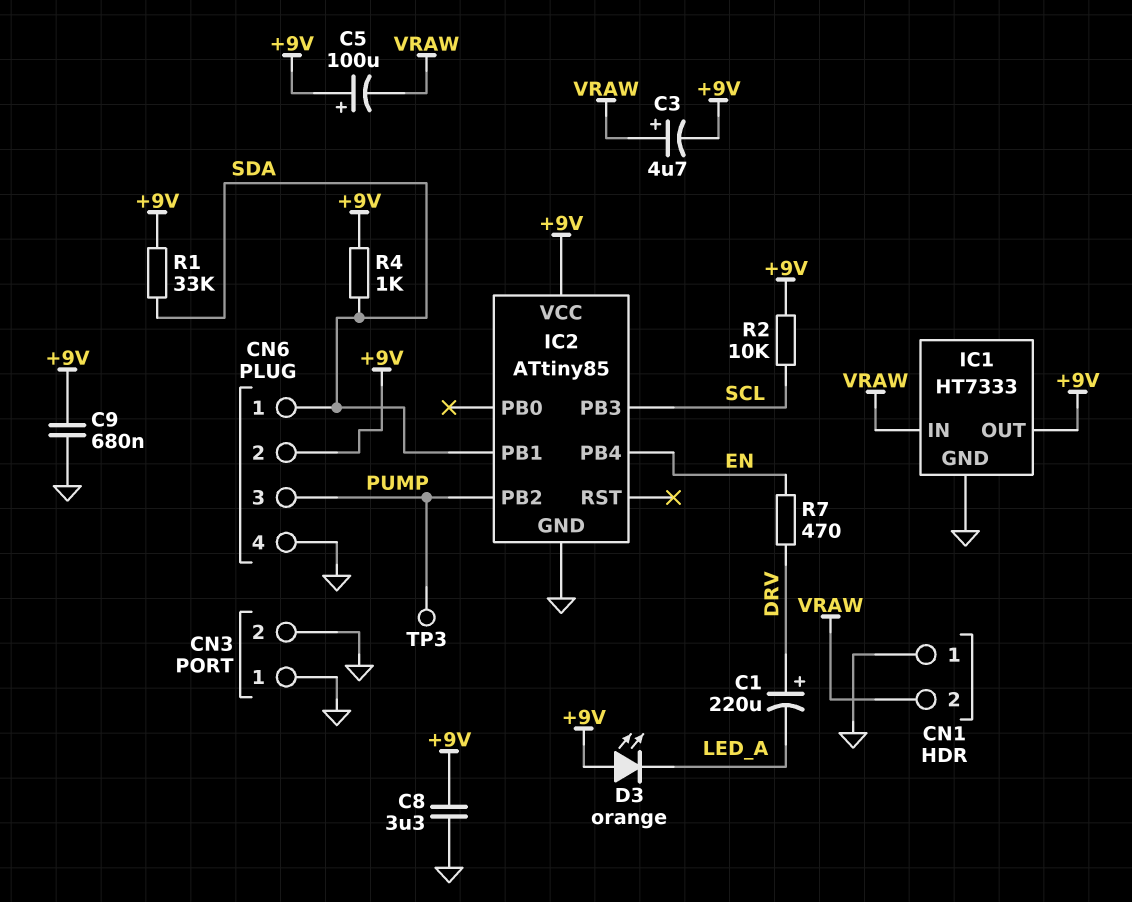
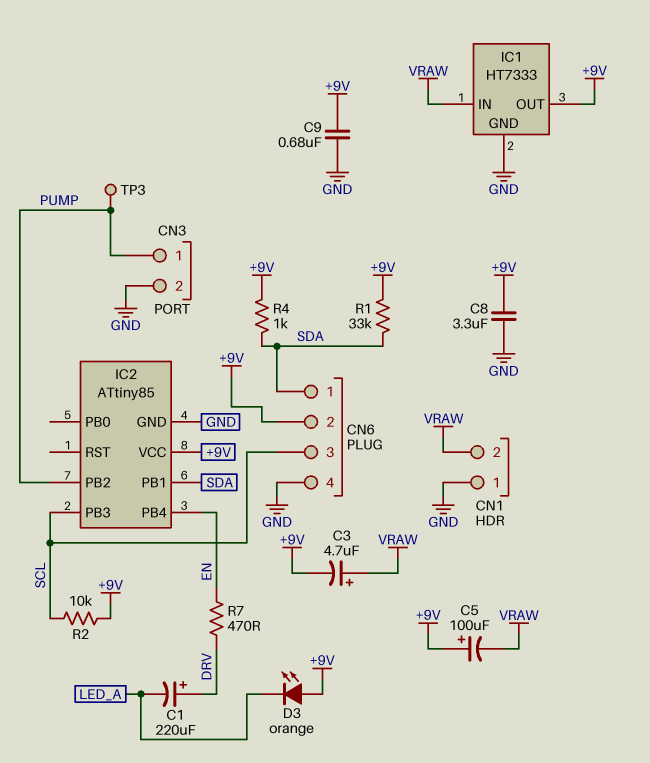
CN3 pin 1: GND -> PUMP
CN6 pin 3: PUMP -> SCL

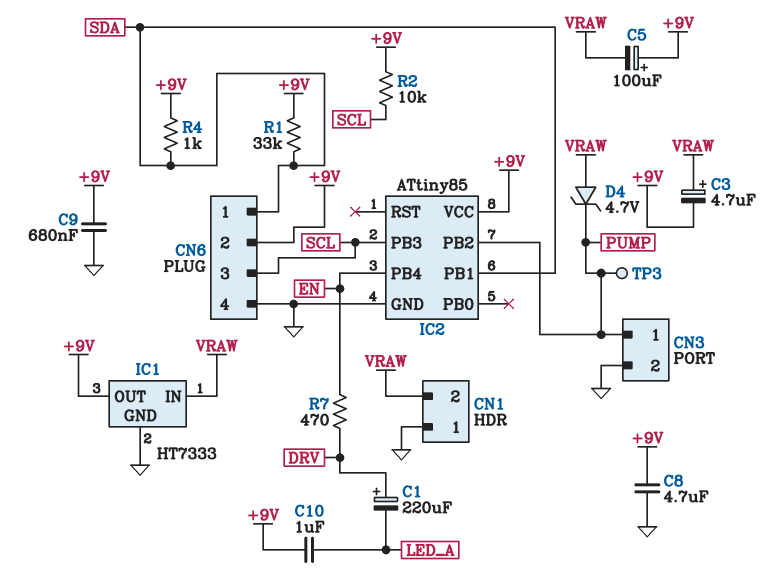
C8: 3.3uF (+9V, GND) -> 4.7uF (+9V, GND)
C10: none -> 1uF (+9V, LED_A)
D3: LED orange (A +9V, K LED_A) -> none
D4: none -> zener 4.7V (A VRAW, K PUMP)

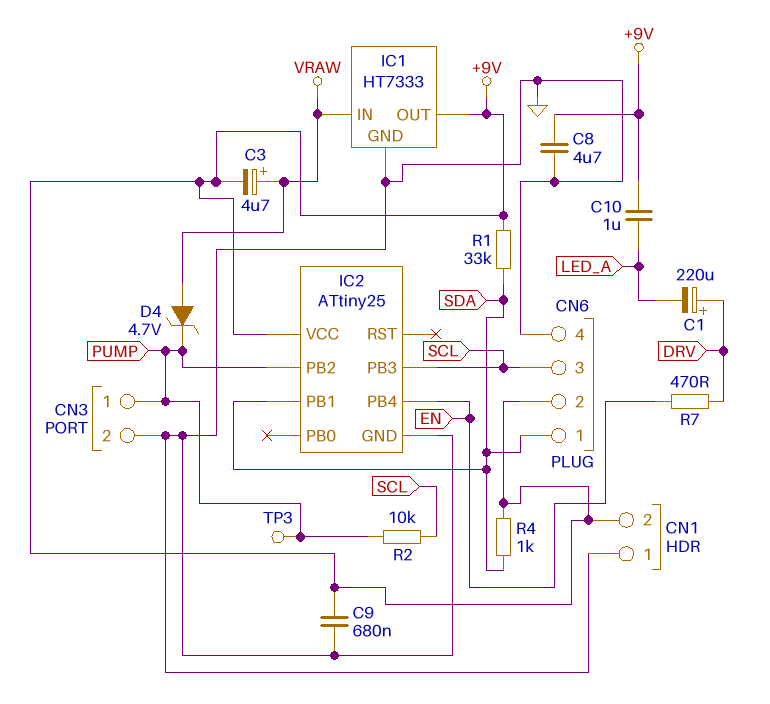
C5: 100uF (plus +9V, minus VRAW) -> none
CN1 pin 2: VRAW -> +9V
IC2: ATtiny85 -> ATtiny25
R2: 10k (+9V, SCL) -> 10k (PUMP, SCL)

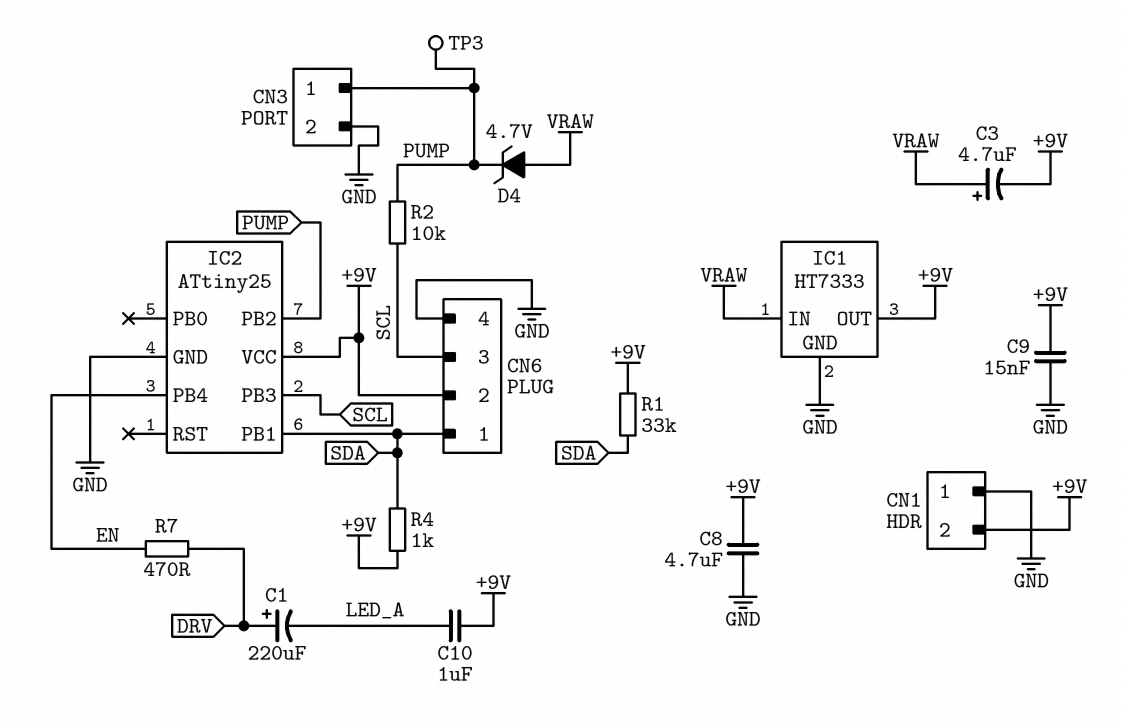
C9: 680nF (+9V, GND) -> 15nF (+9V, GND)

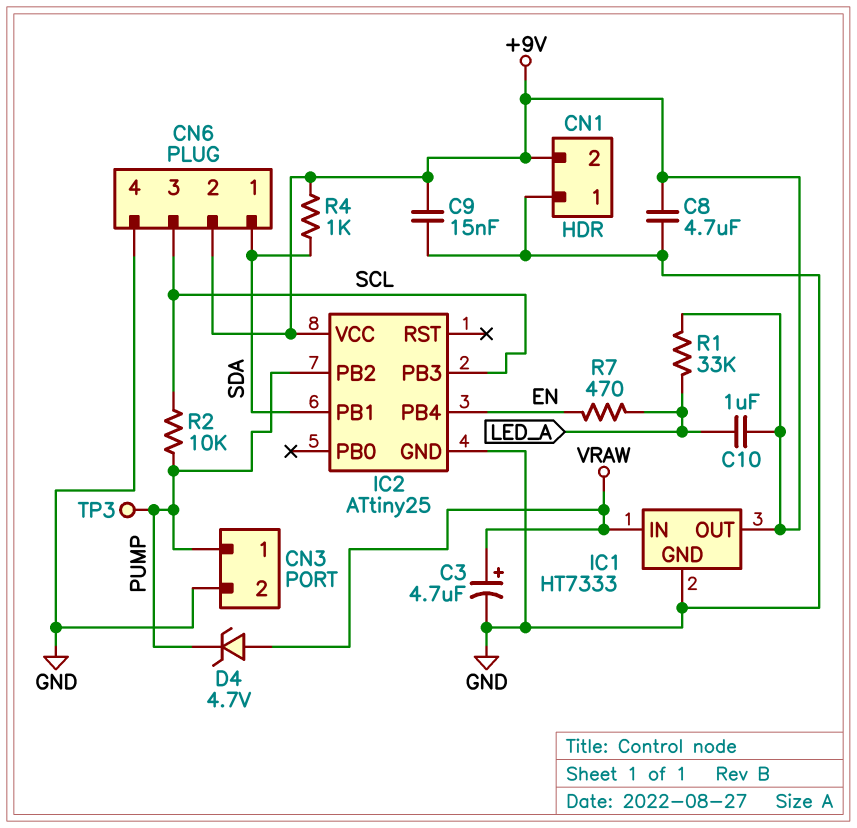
C1: 220uF (plus DRV, minus LED_A) -> none
C3: 4.7uF (plus VRAW, minus +9V) -> 4.7uF (plus VRAW, minus GND)
R1: 33k (+9V, SDA) -> 33k (+9V, LED_A)
R7: 470 (DRV, EN) -> 470 (EN, LED_A)

